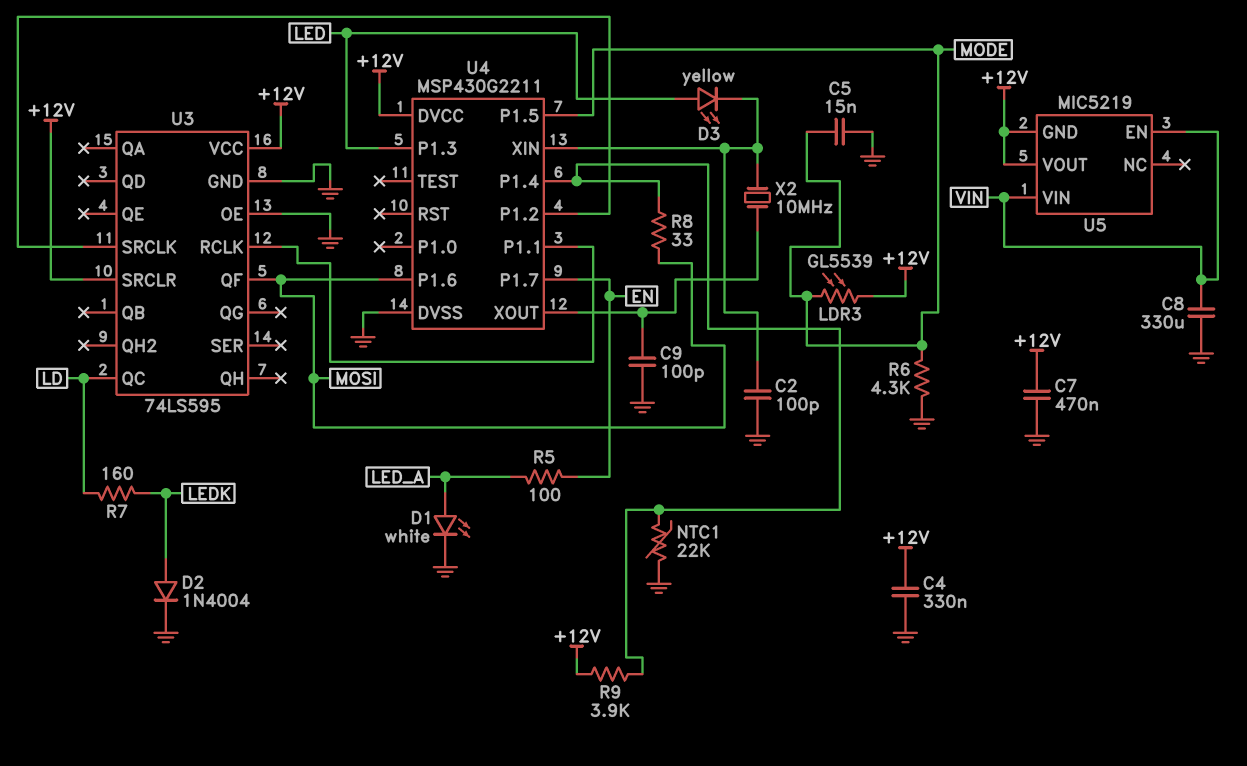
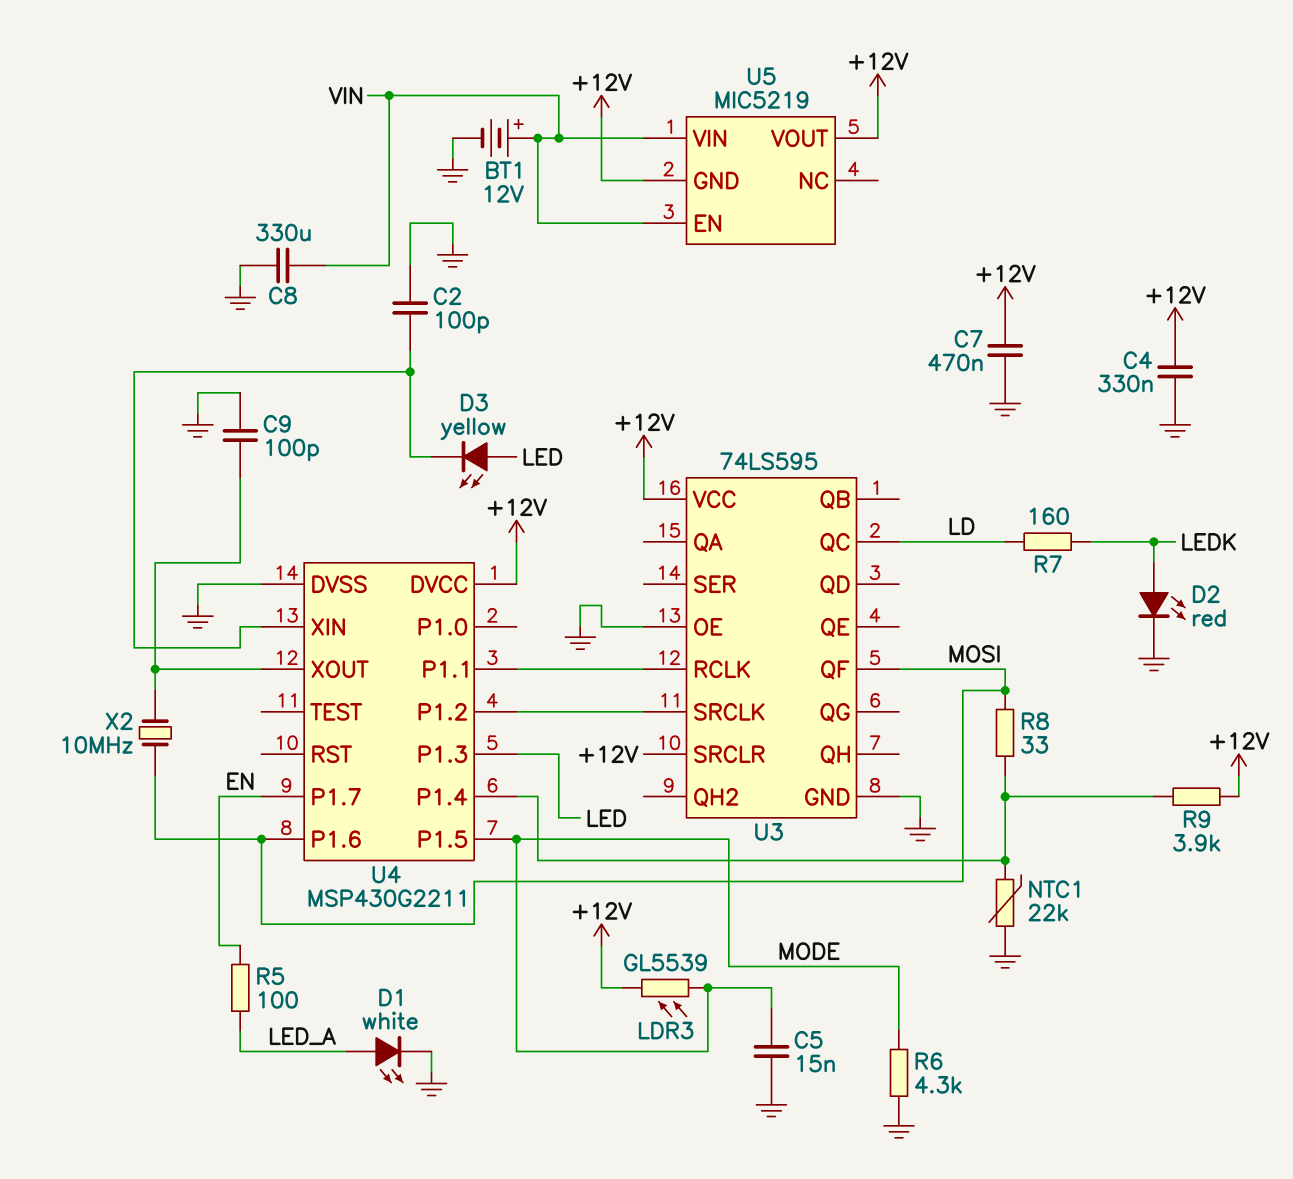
BT1: none -> 12V (plus VIN, minus GND)
D2: diode 1N4004 (A LEDK, K GND) -> LED red (A LEDK, K GND)
X2: 10MHz (U4/XIN, U4/XOUT) -> 10MHz (MOSI, U4/XOUT)

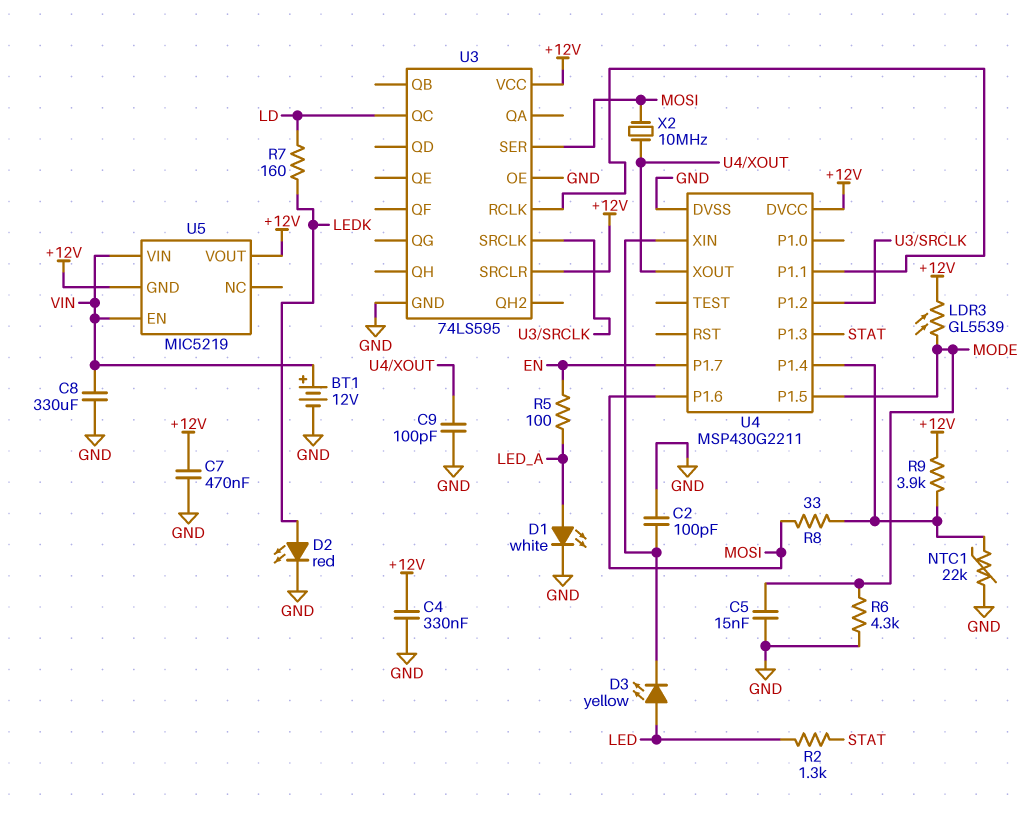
R2: none -> 1.3k (LED, STAT)
U3 pin QF: MOSI -> none
U3 pin SER: none -> MOSI
U4 pin P1.3: LED -> STAT

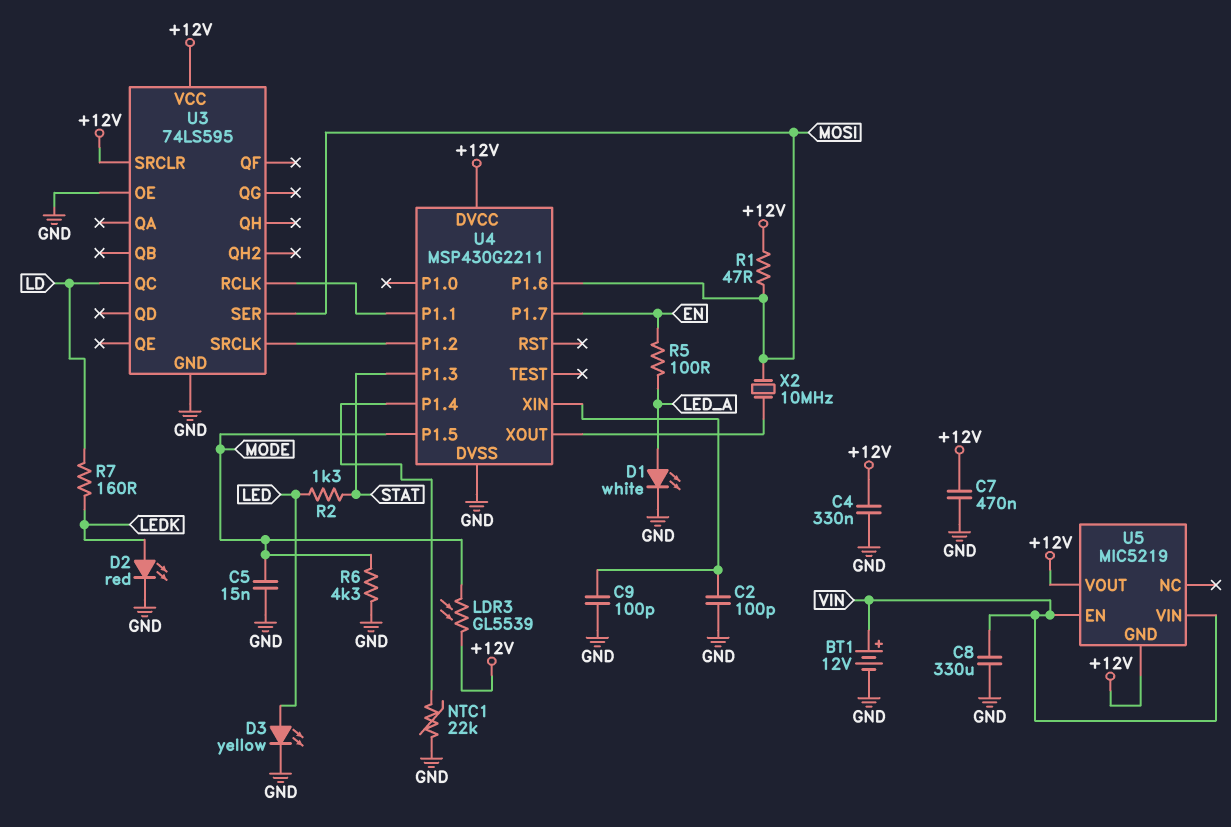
C9: 100pF (GND, U4/XOUT) -> 100pF (GND, U4/XIN)
D3: LED yellow (A LED, K U4/XIN) -> LED yellow (A LED, K GND)
R1: none -> 47 (+12V, MOSI)
R8: 33 (MOSI, U4/P1.4) -> none
R9: 3.9k (+12V, U4/P1.4) -> none

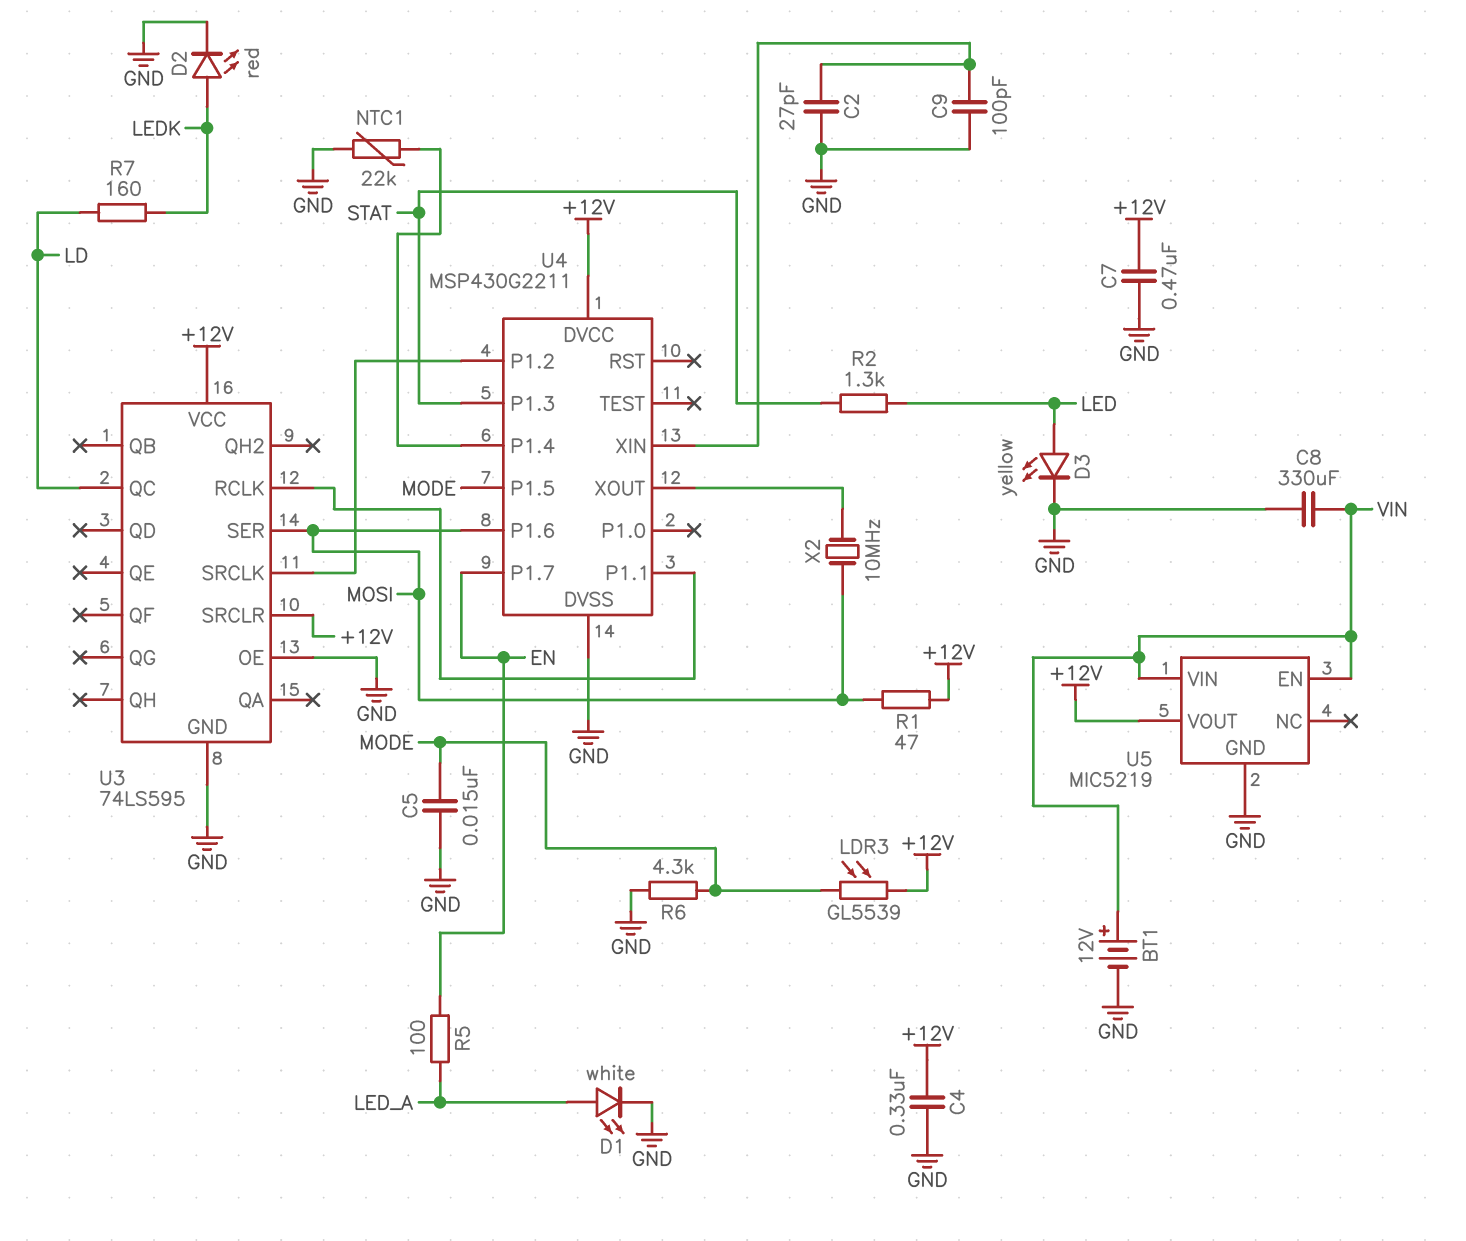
C2: 100pF (GND, U4/XIN) -> 27pF (GND, U4/XIN)
U5 pin GND: +12V -> GND

